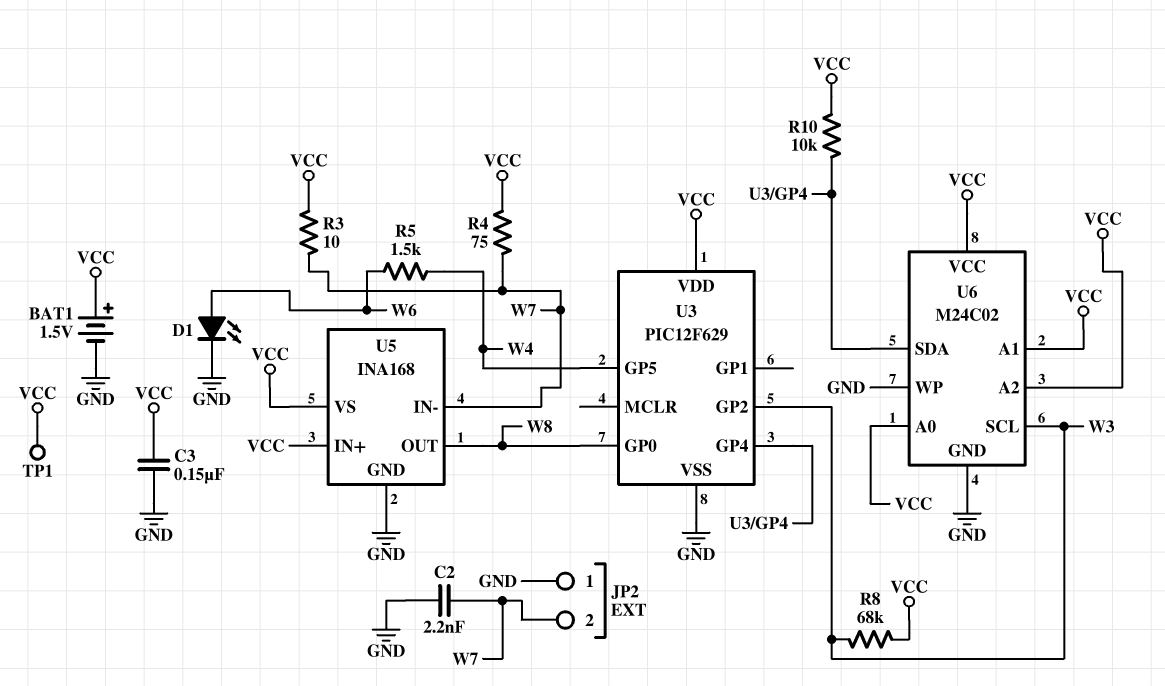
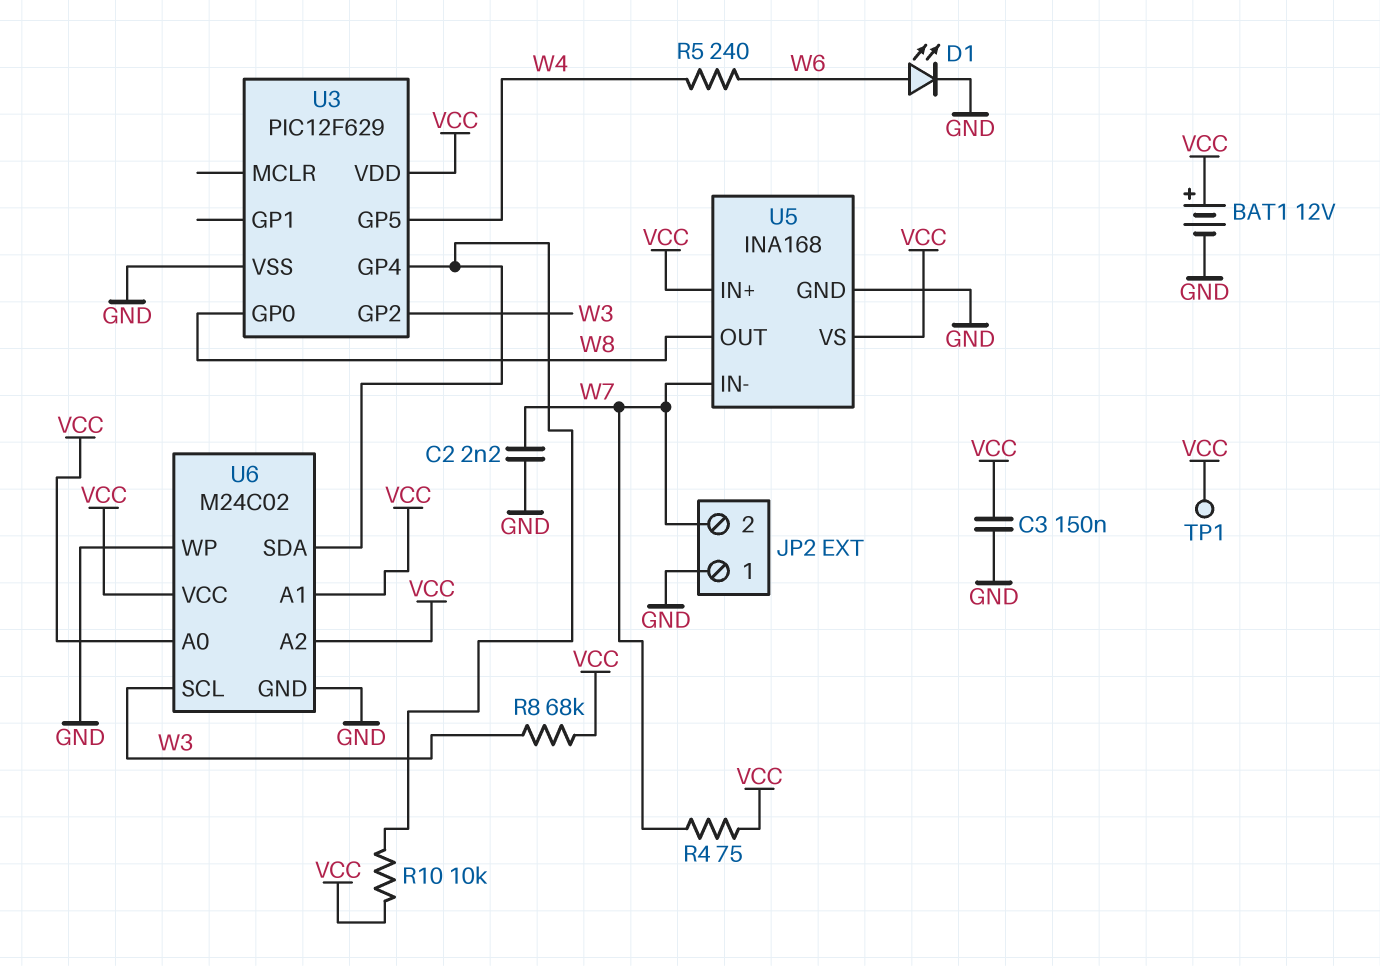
BAT1: 1.5V (plus VCC, minus GND) -> 12V (plus VCC, minus GND)
R3: 10 (VCC, W7) -> none
R5: 1.5k (W4, W6) -> 240 (W4, W6)

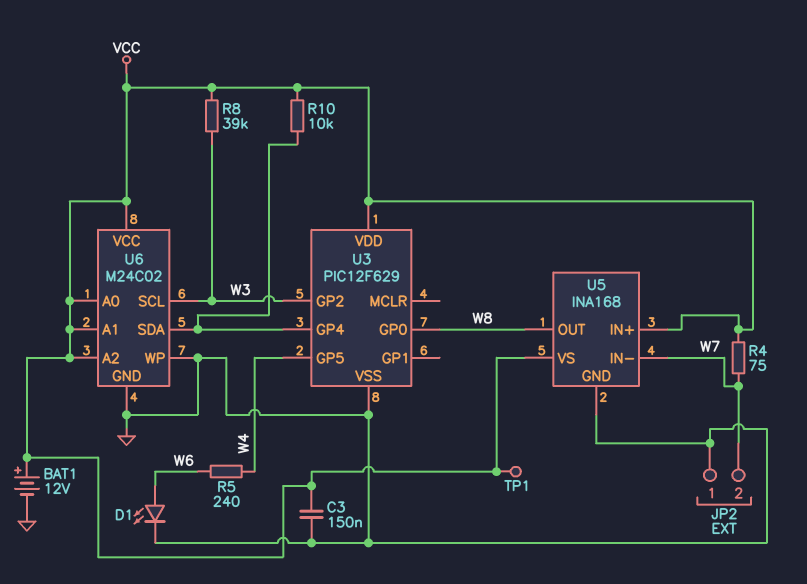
C2: 2.2nF (GND, W7) -> none
R8: 68k (VCC, W3) -> 39k (VCC, W3)

